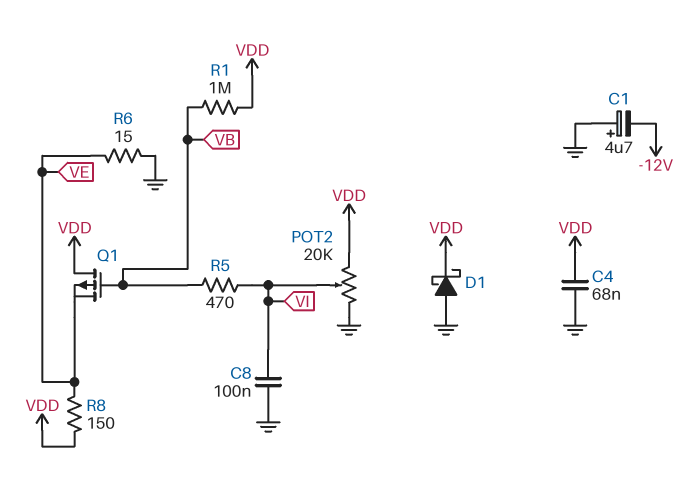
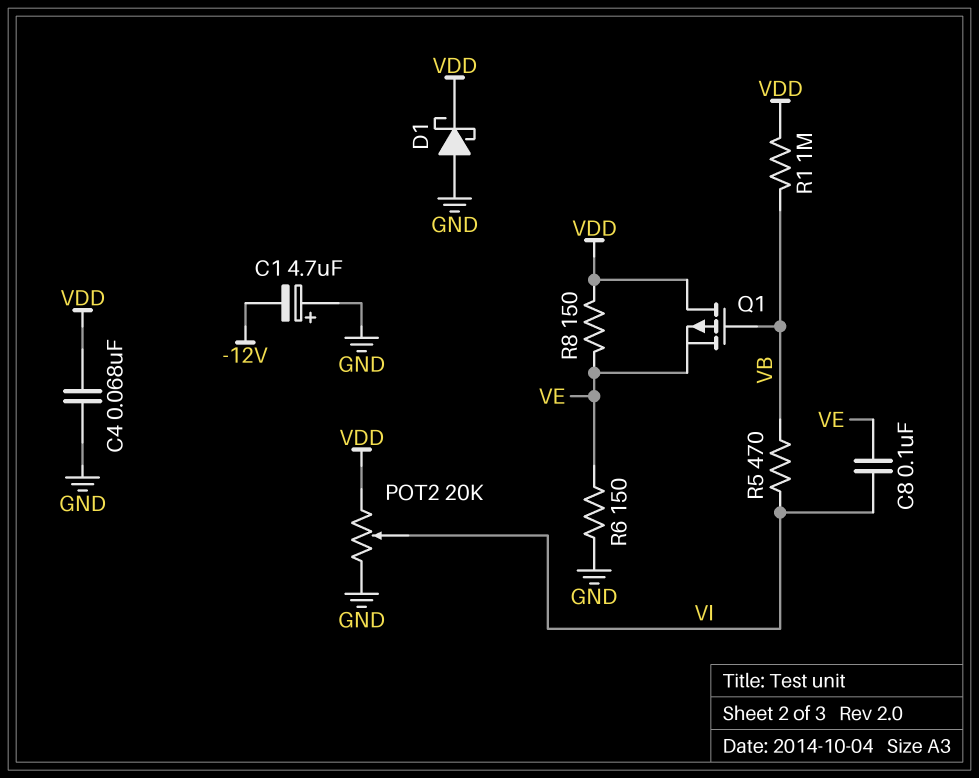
C8: 100nF (GND, VI) -> 100nF (VE, VI)
R6: 15 (GND, VE) -> 150 (GND, VE)

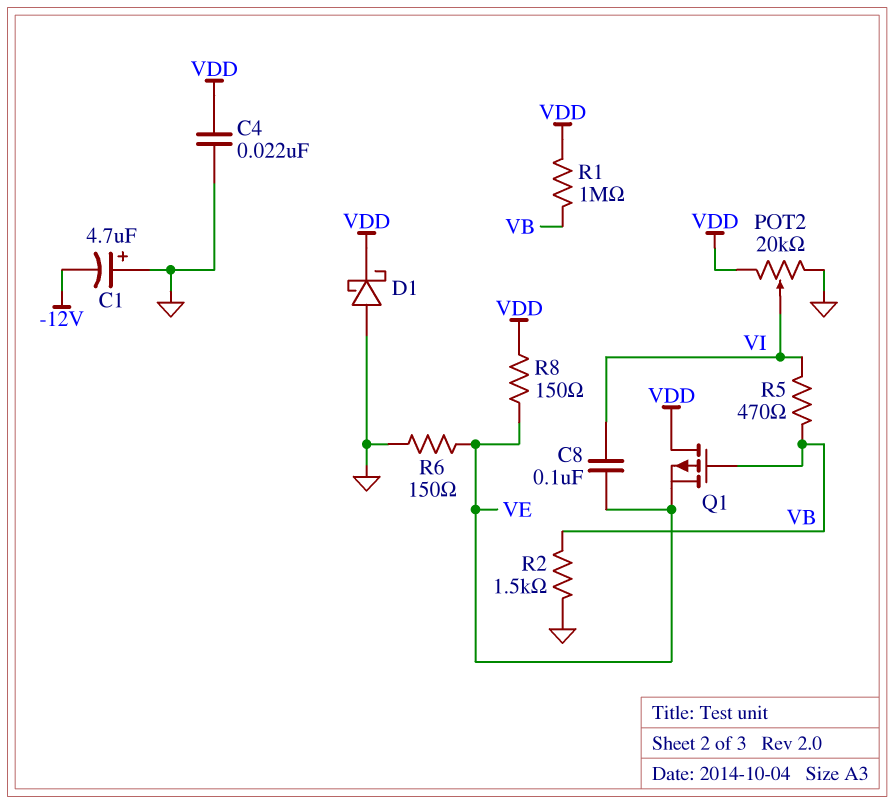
C4: 68nF (GND, VDD) -> 22nF (GND, VDD)
R2: none -> 1.5k (GND, VB)

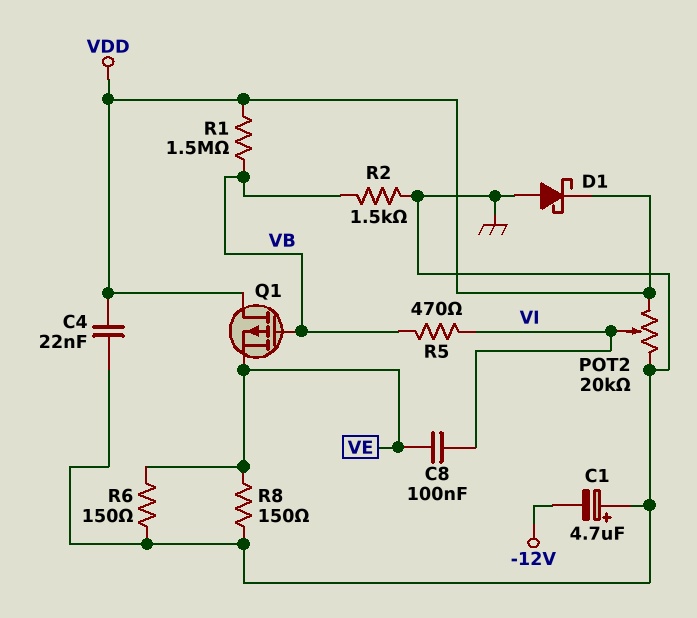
R1: 1M (VB, VDD) -> 1.5M (VB, VDD)
R8: 150 (VDD, VE) -> 150 (GND, VE)

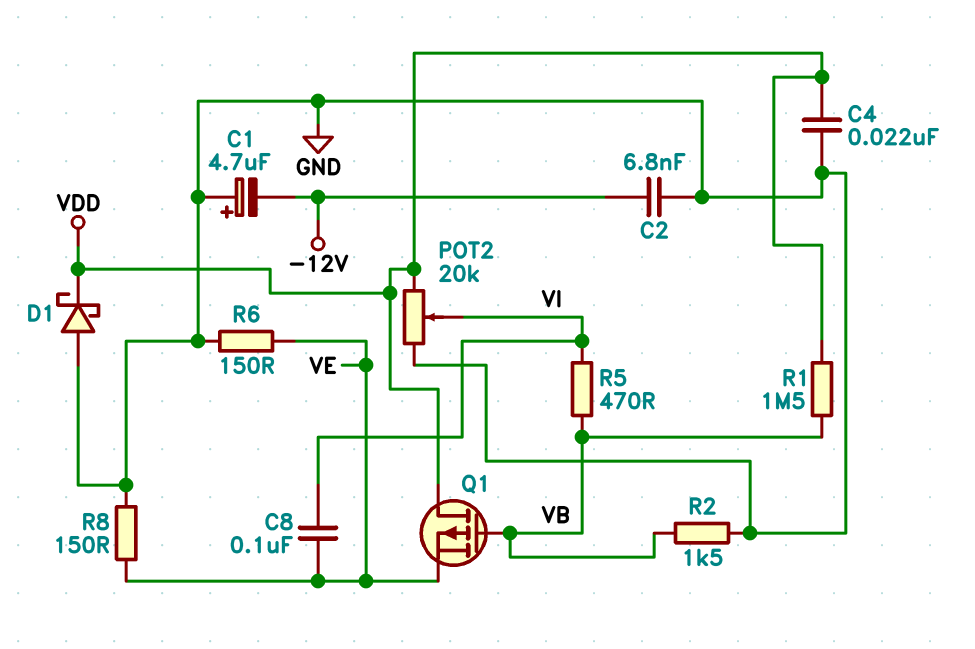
C2: none -> 6.8nF (-12V, GND)

